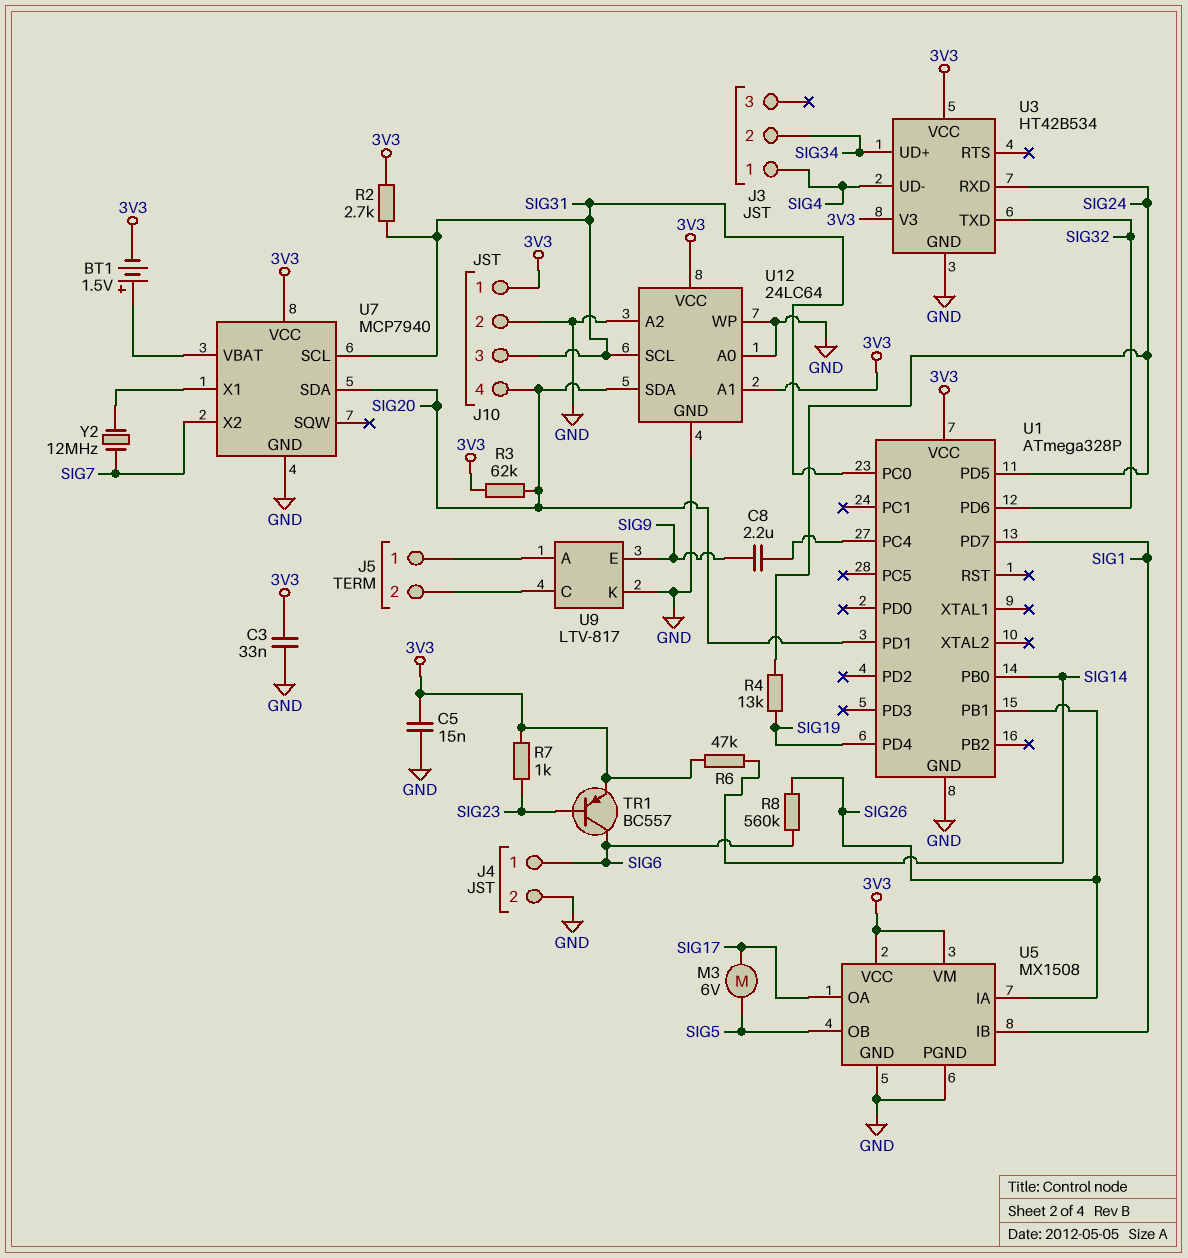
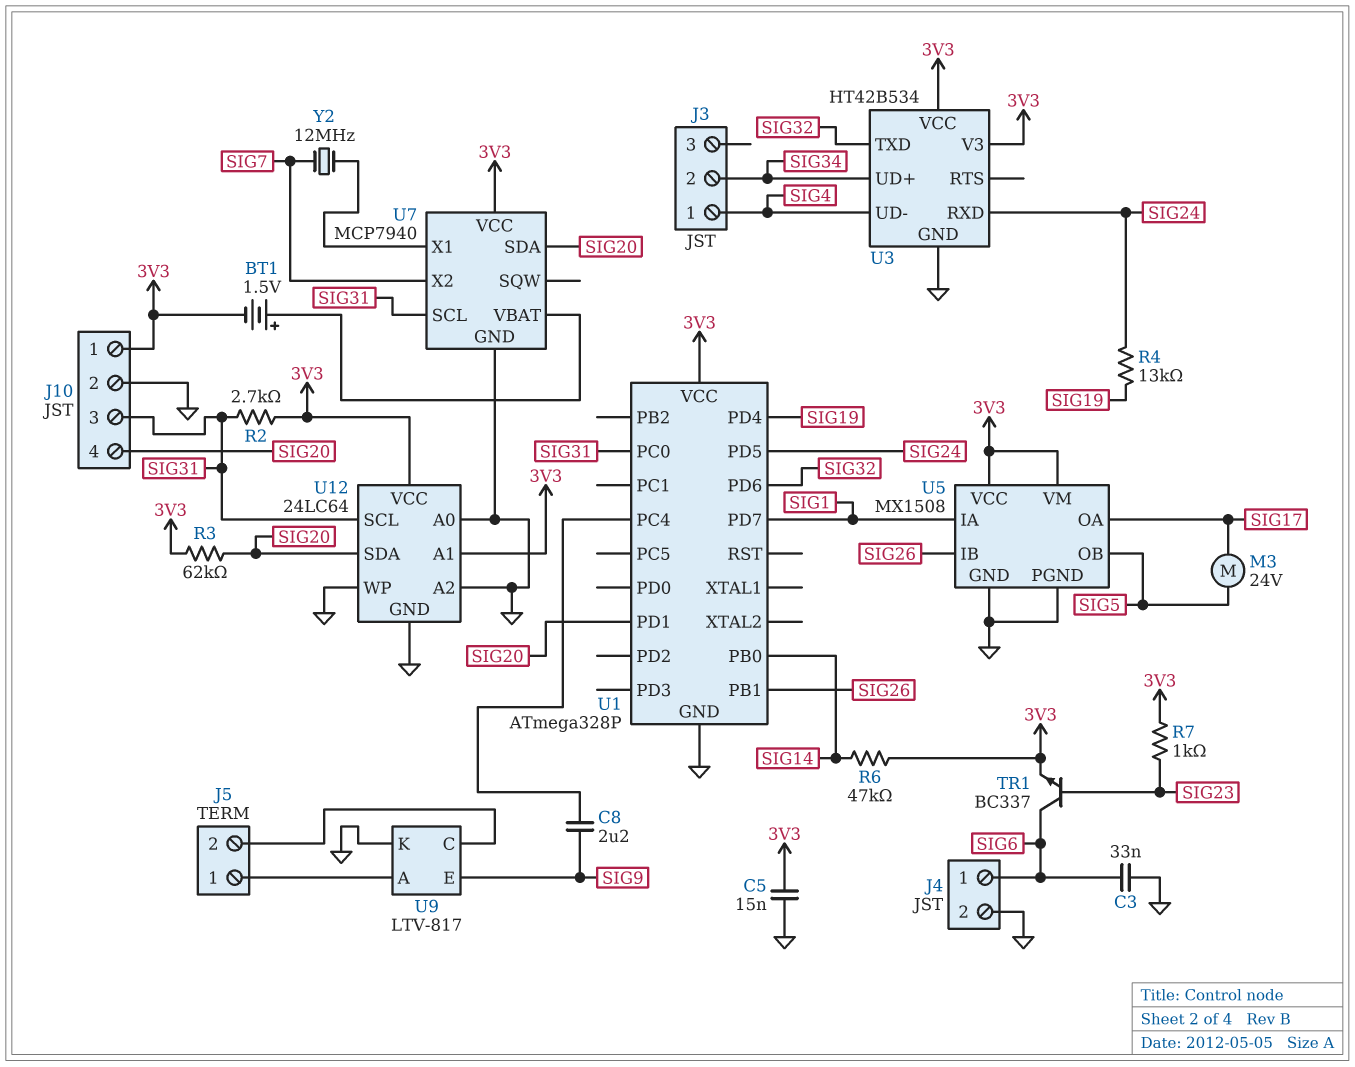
C3: 33nF (3V3, GND) -> 33nF (GND, SIG6)
M3: motor 6V (SIG5, SIG17) -> motor 24V (SIG5, SIG17)
R8: 560k (SIG6, SIG26) -> none
TR1: PNP BC557 (B SIG23, C SIG6, E 3V3) -> NPN BC337 (B SIG23, C SIG6, E 3V3)
U5 pin IA: SIG26 -> SIG1
U5 pin IB: SIG1 -> SIG26

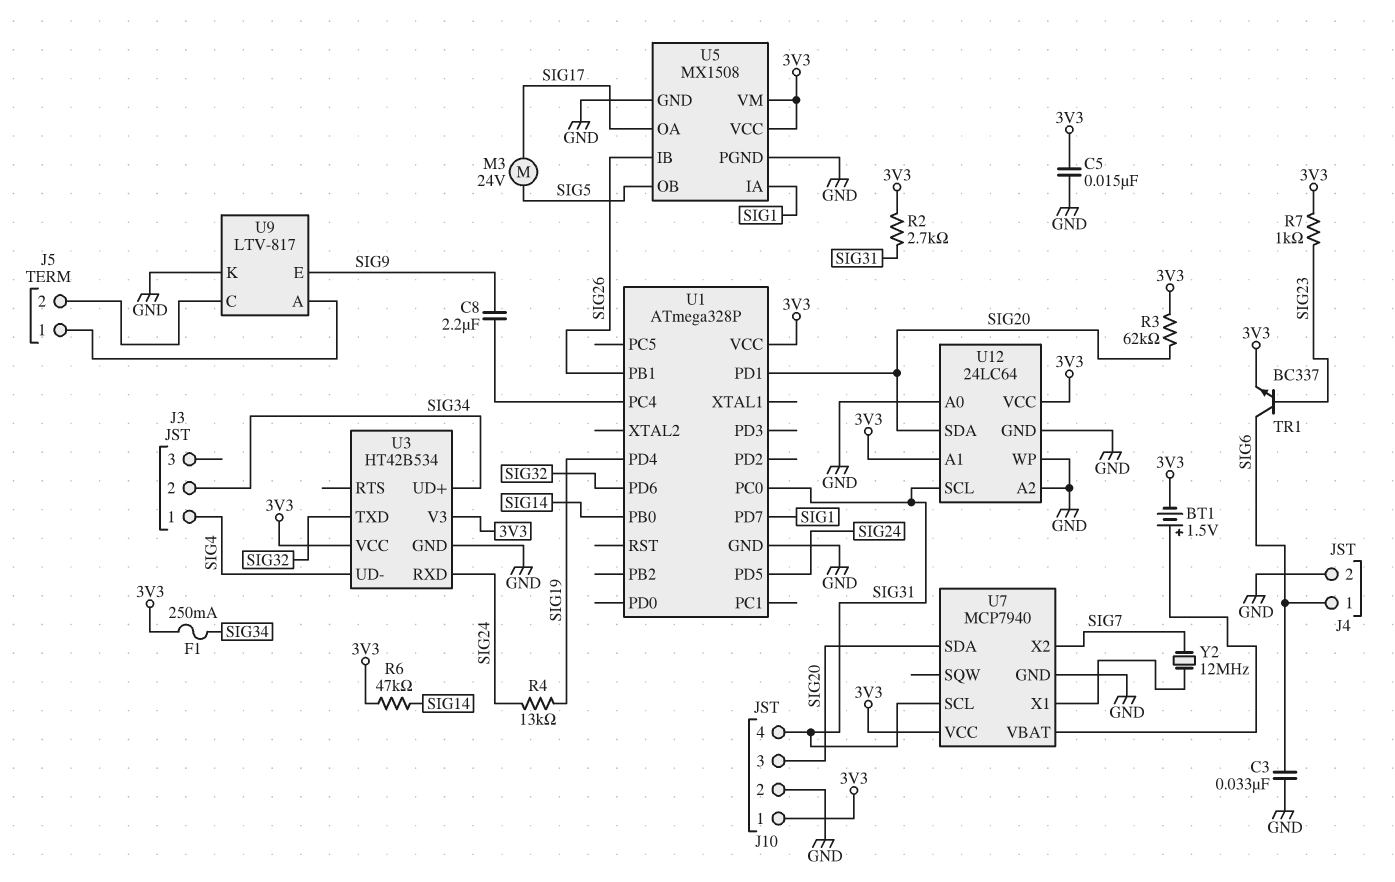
F1: none -> 250mA (3V3, SIG34)
J10 pin 3: SIG31 -> SIG20
J10 pin 4: SIG20 -> SIG31

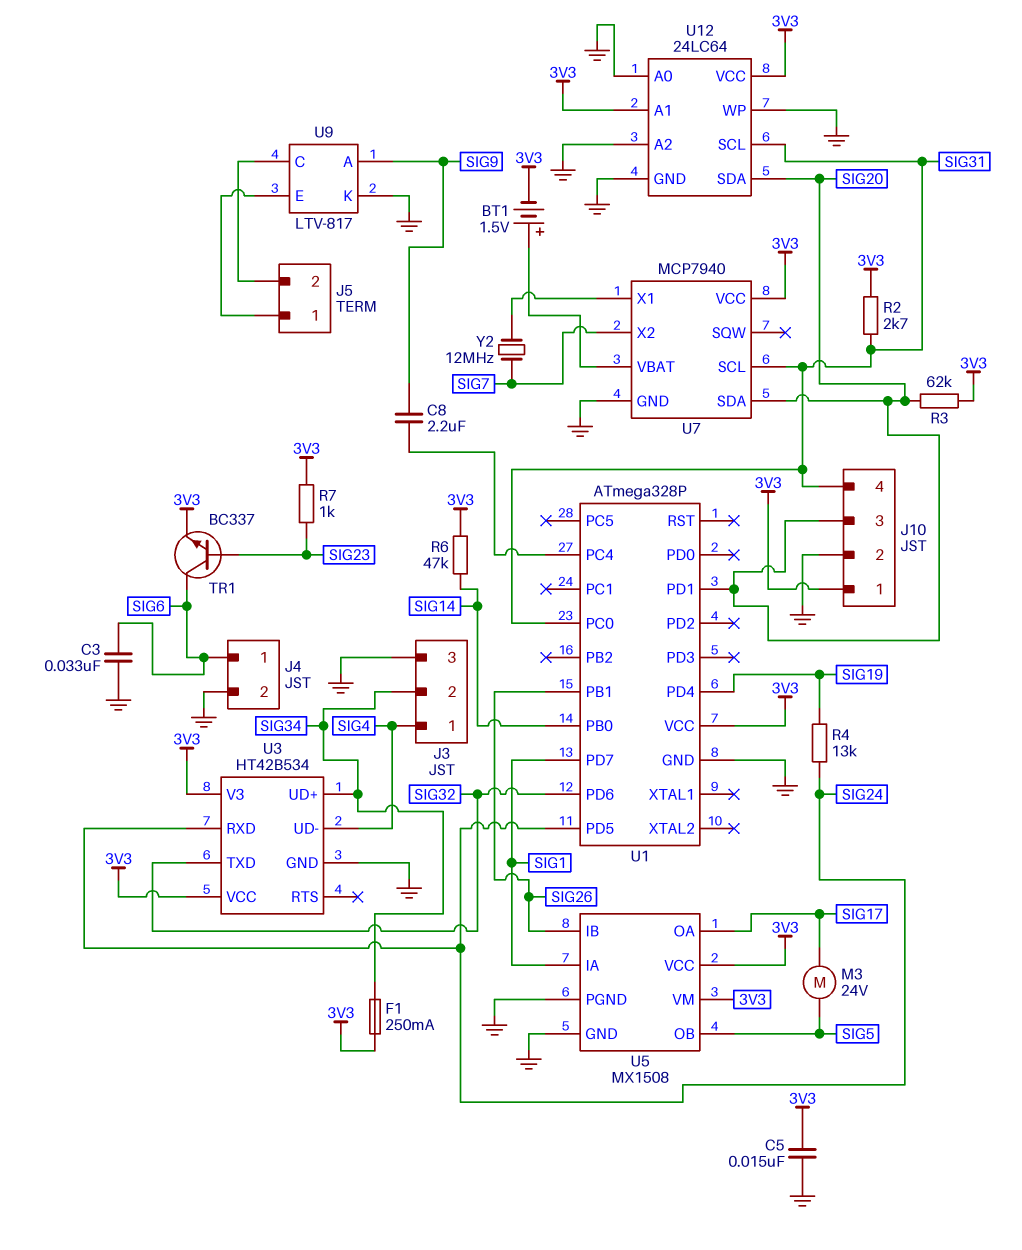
J3 pin 3: none -> GND
U9 pin A: J5/1 -> SIG9
U9 pin E: SIG9 -> J5/1

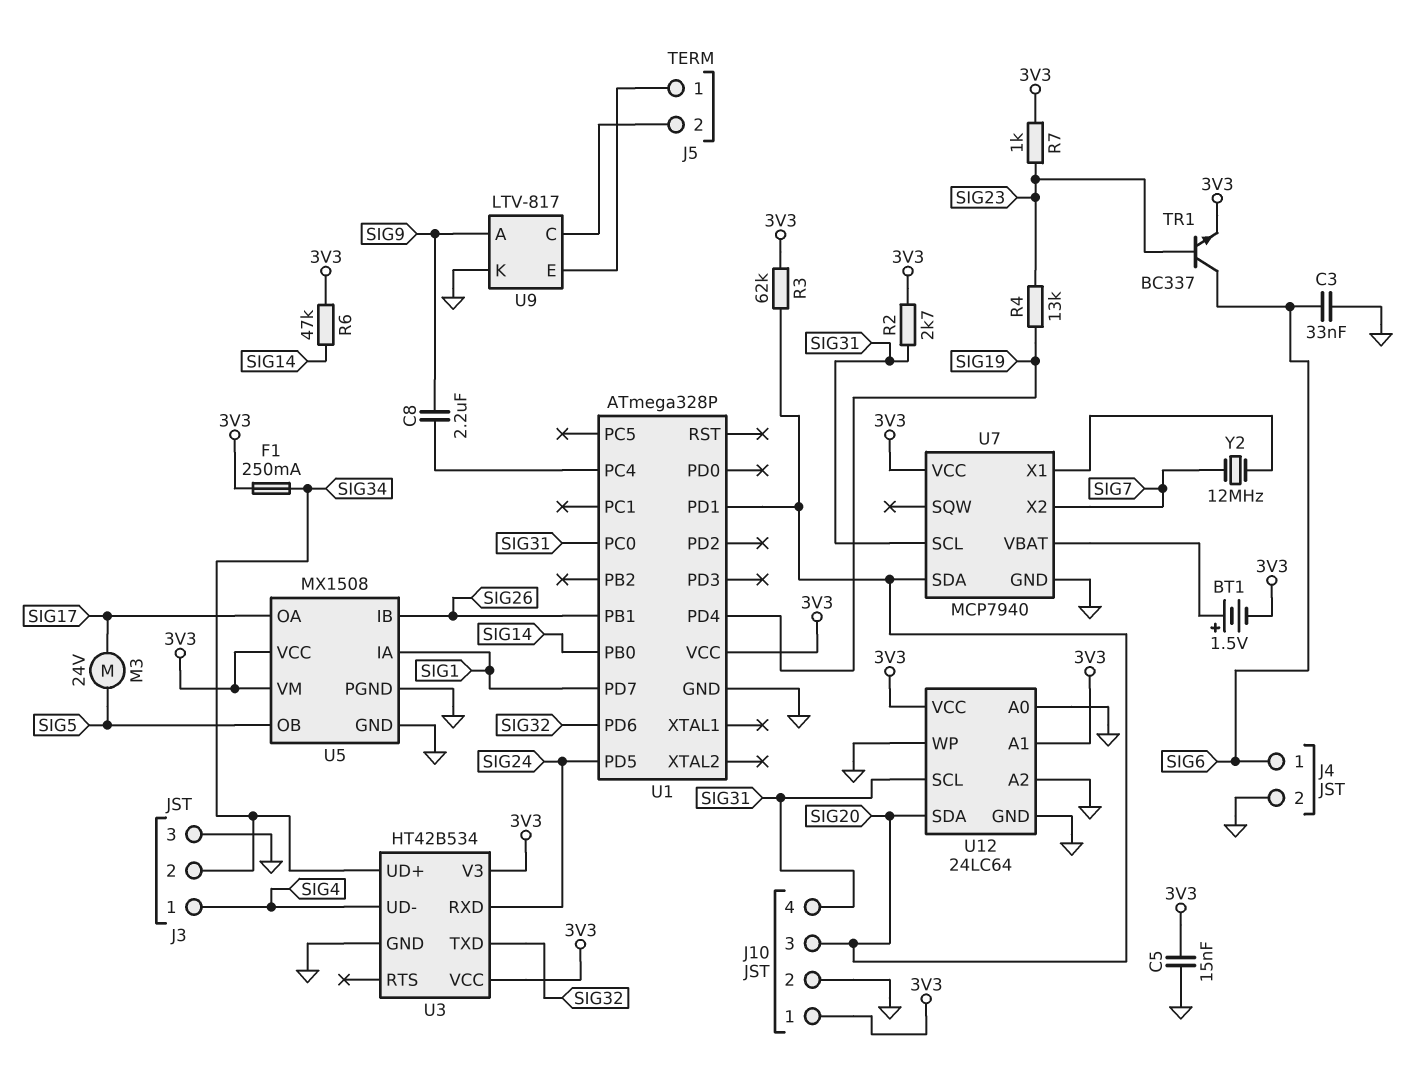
R4: 13k (SIG19, SIG24) -> 13k (SIG19, SIG23)

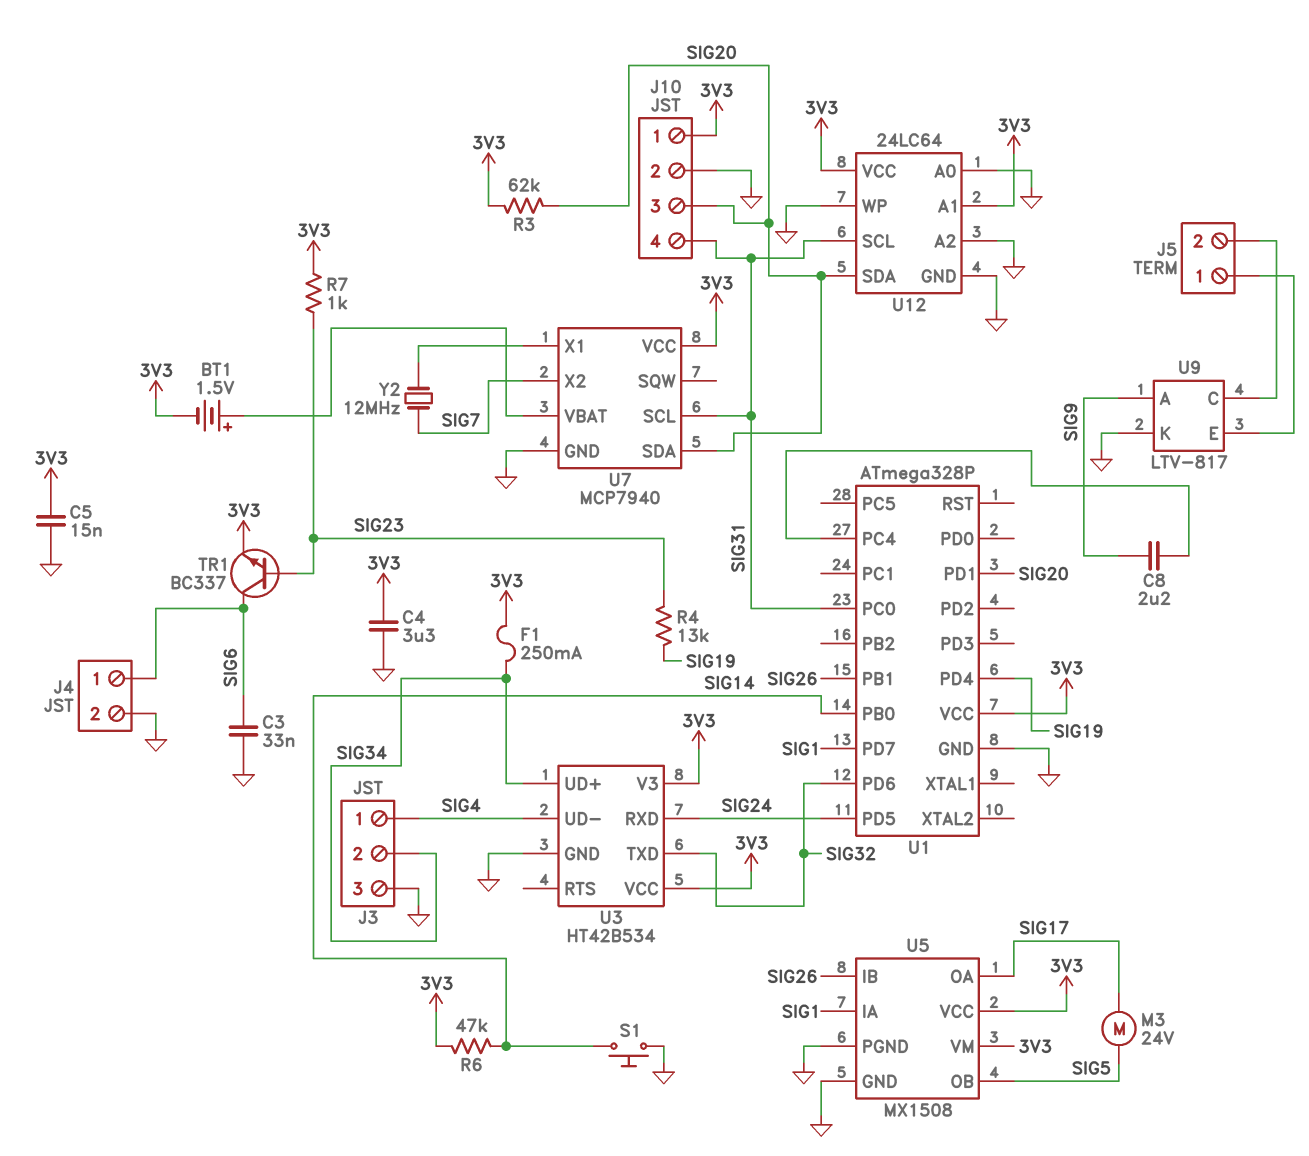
C4: none -> 3.3uF (3V3, GND)
R2: 2.7k (3V3, SIG31) -> none
S1: none -> button (GND, SIG14)

